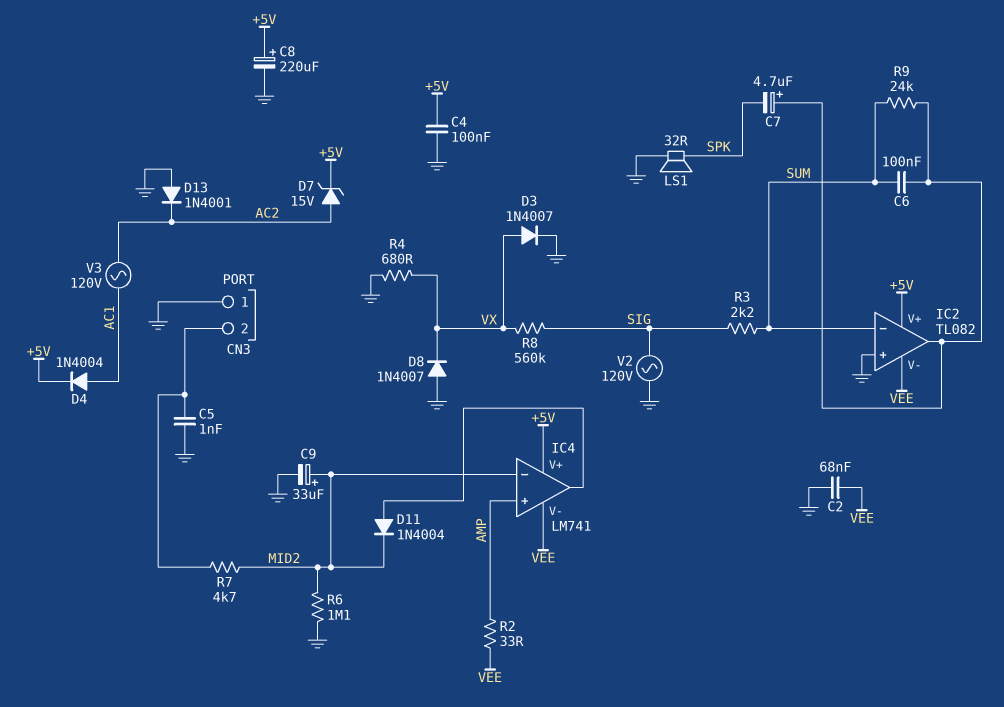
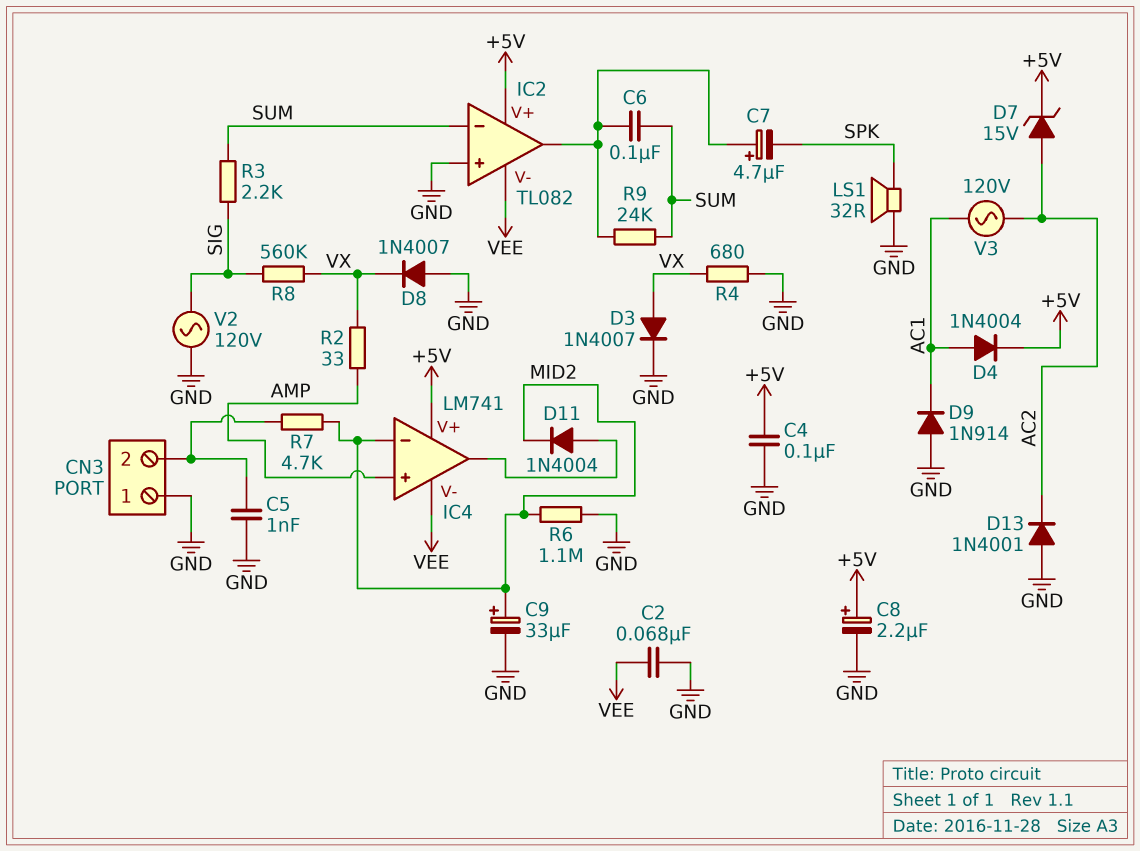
C8: 220uF (plus +5V, minus GND) -> 2.2uF (plus +5V, minus GND)
D9: none -> diode 1N914 (A GND, K AC1)
R2: 33 (AMP, VEE) -> 33 (AMP, VX)

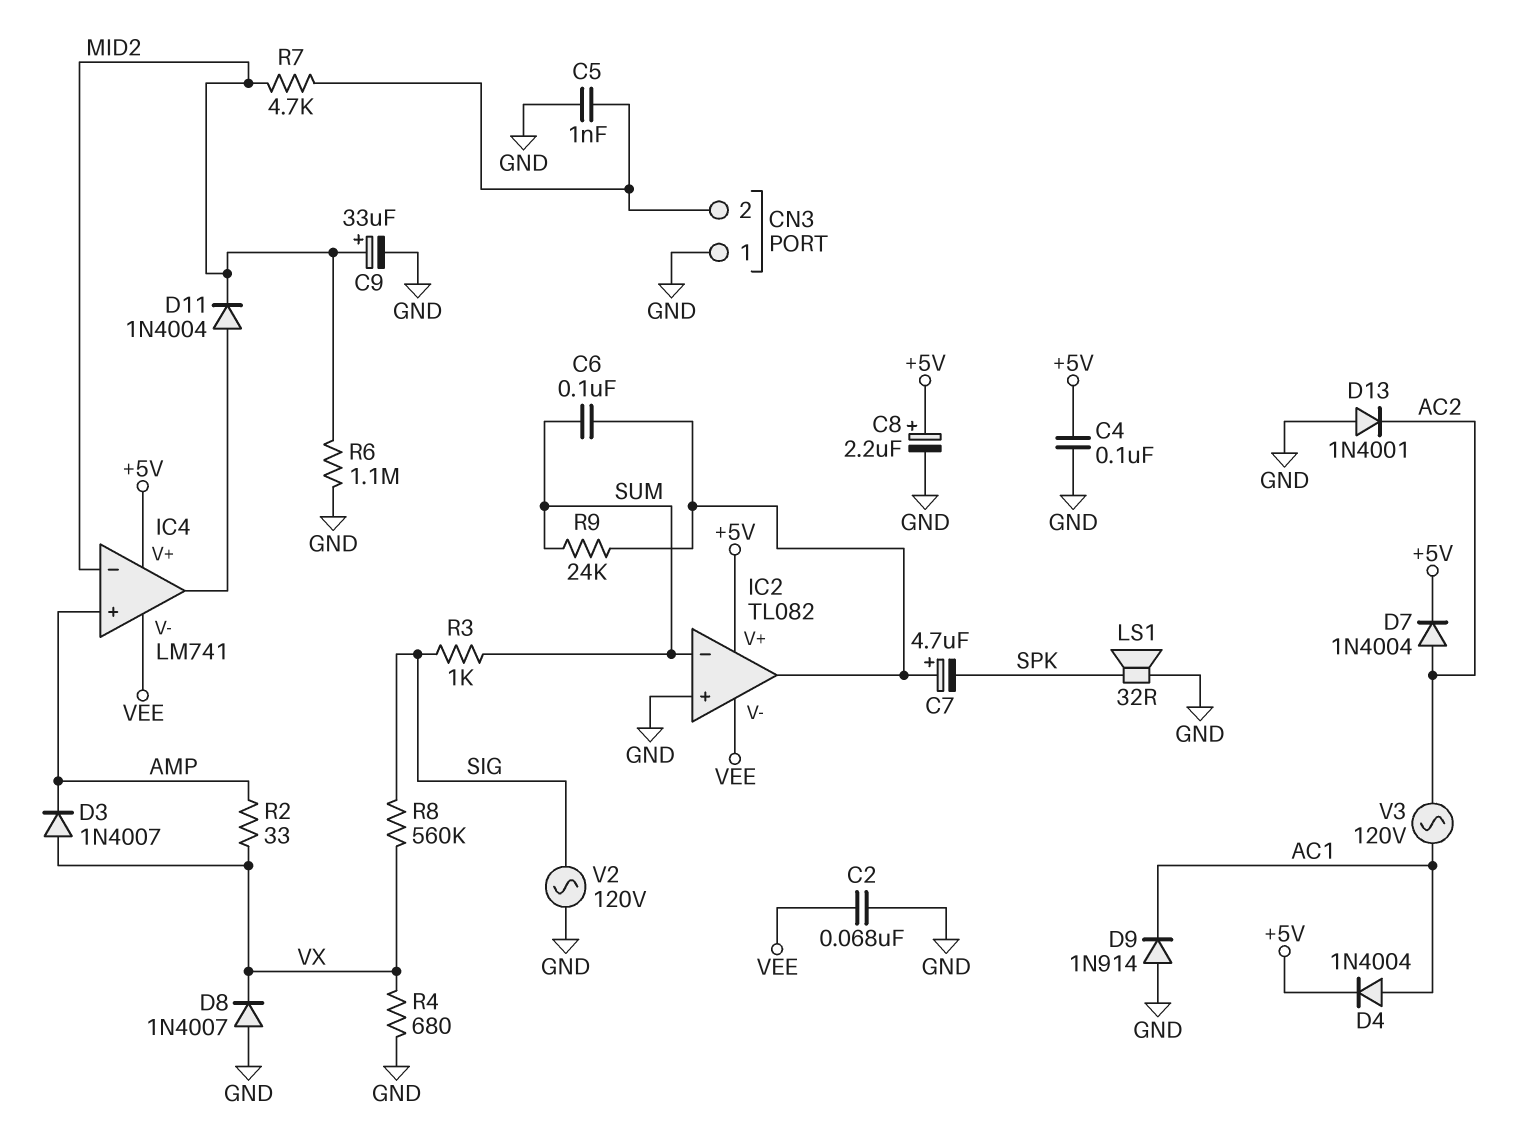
D3: diode 1N4007 (A VX, K GND) -> diode 1N4007 (A VX, K AMP)
D7: zener 15V (A AC2, K +5V) -> diode 1N4004 (A AC2, K +5V)
R3: 2.2k (SIG, SUM) -> 1k (SIG, SUM)

